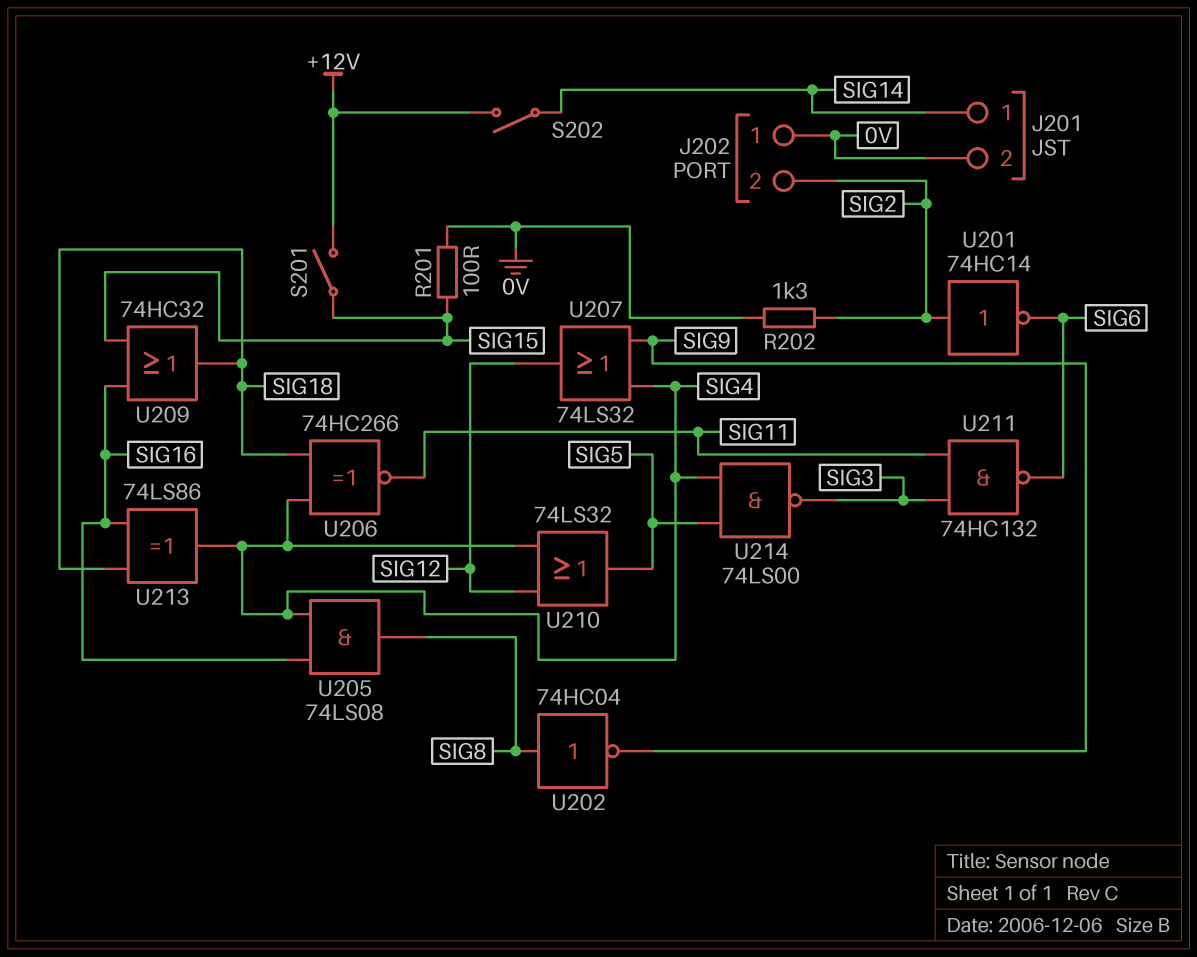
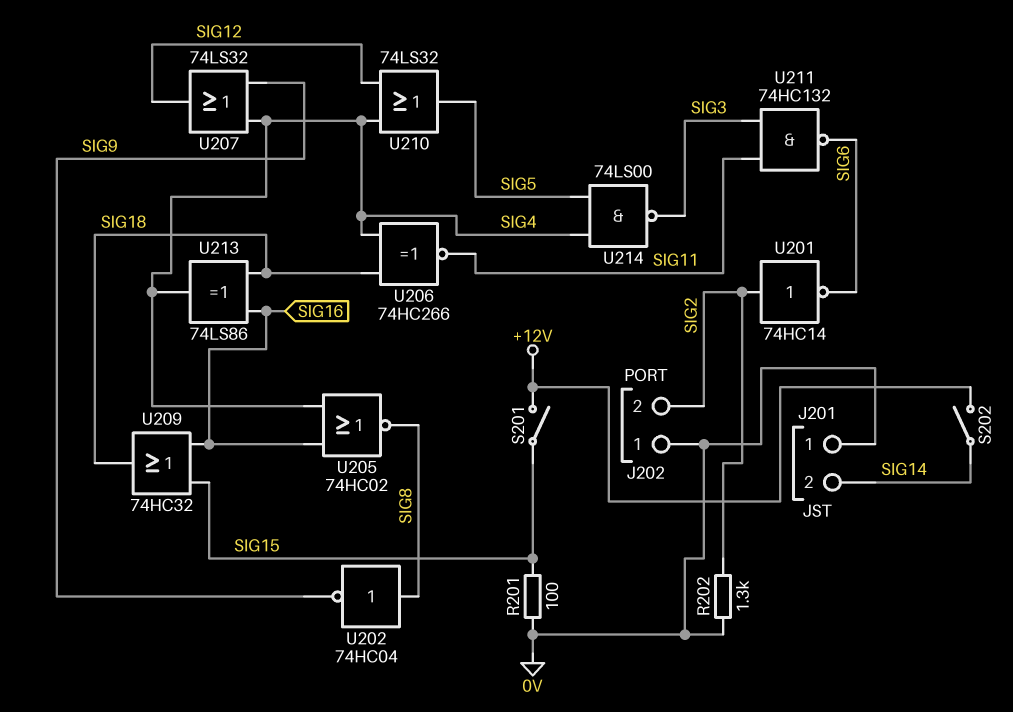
J201 pin 1: SIG14 -> 0V
J201 pin 2: 0V -> SIG14
U205: AND 74LS08 (in SIG4, in SIG16, out SIG8) -> NOR 74HC02 (in SIG4, in SIG16, out SIG8)

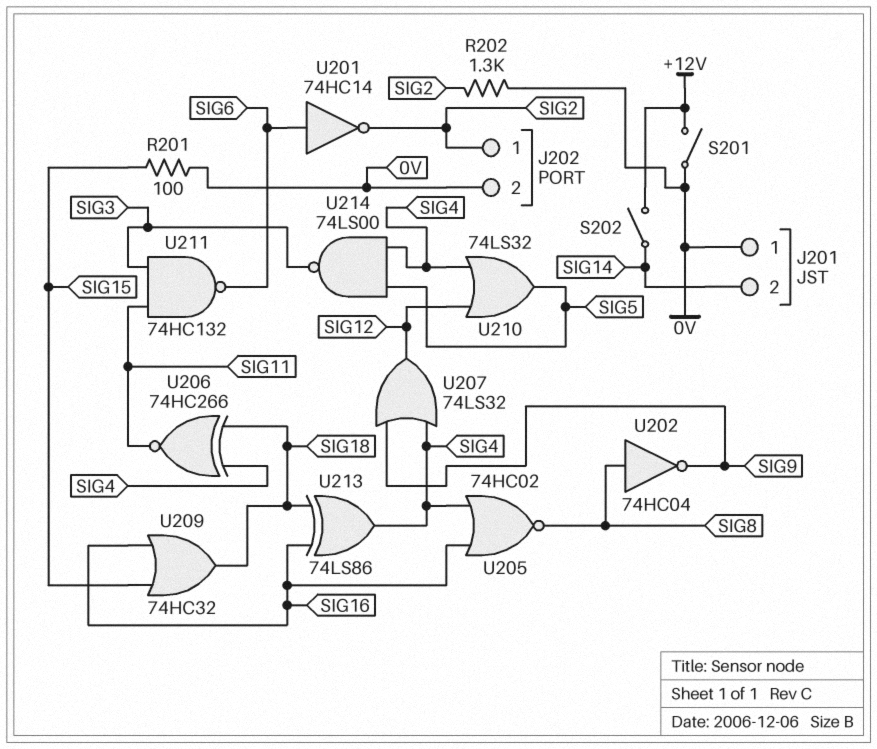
J202 pin 1: 0V -> SIG2
J202 pin 2: SIG2 -> 0V
S201: switch (+12V, SIG15) -> switch (+12V, 0V)
U201: NOT 74HC14 (in SIG2, out SIG6) -> NOT 74HC14 (in SIG6, out SIG2)

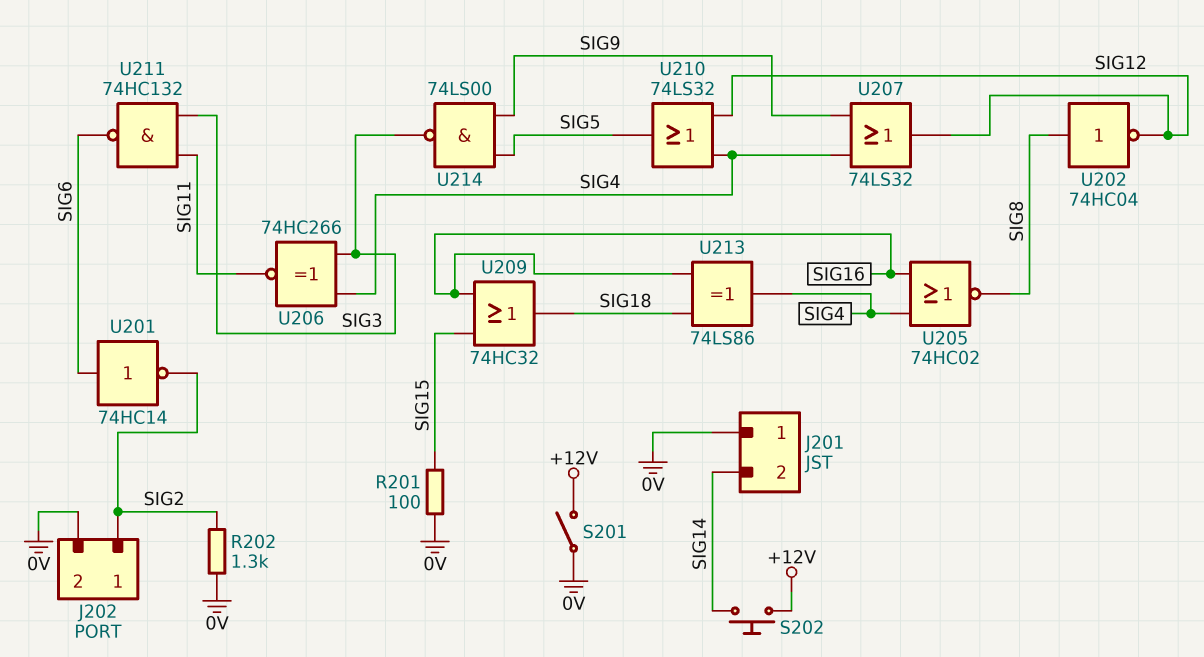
S202: switch (+12V, SIG14) -> button (+12V, SIG14)
U202: NOT 74HC04 (in SIG8, out SIG9) -> NOT 74HC04 (in SIG8, out SIG12)
U206: XNOR 74HC266 (in SIG4, in SIG18, out SIG11) -> XNOR 74HC266 (in SIG3, in SIG4, out SIG11)
U214: NAND 74LS00 (in SIG4, in SIG5, out SIG3) -> NAND 74LS00 (in SIG5, in SIG9, out SIG3)

